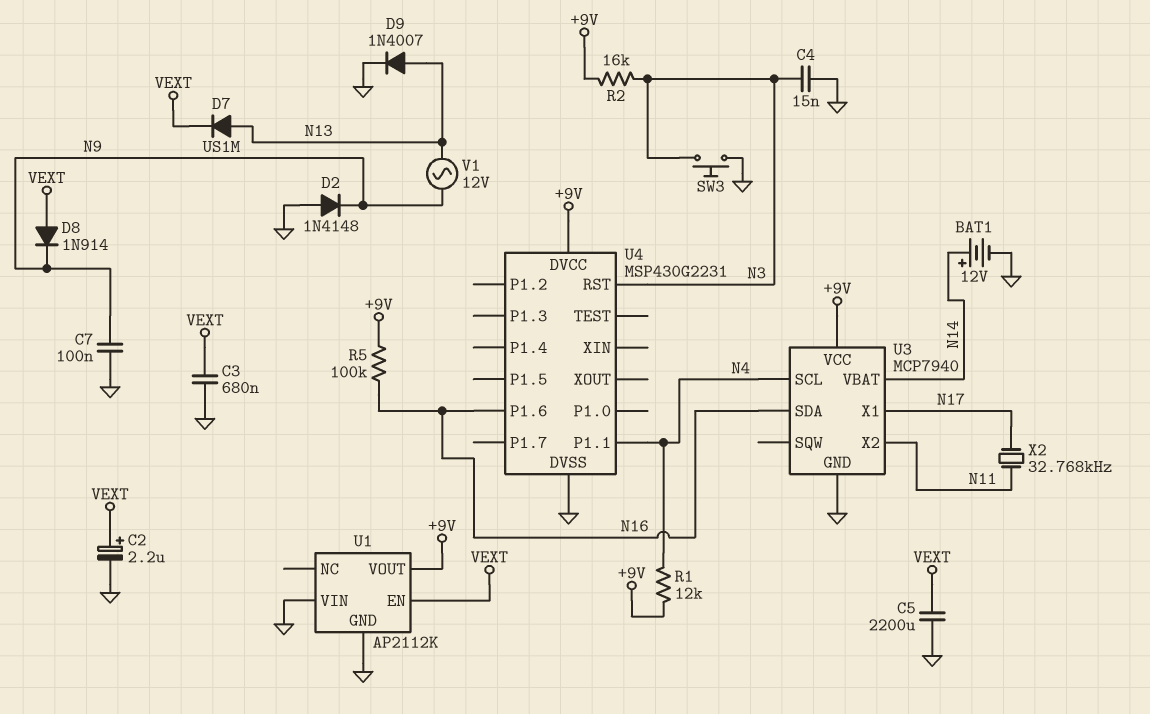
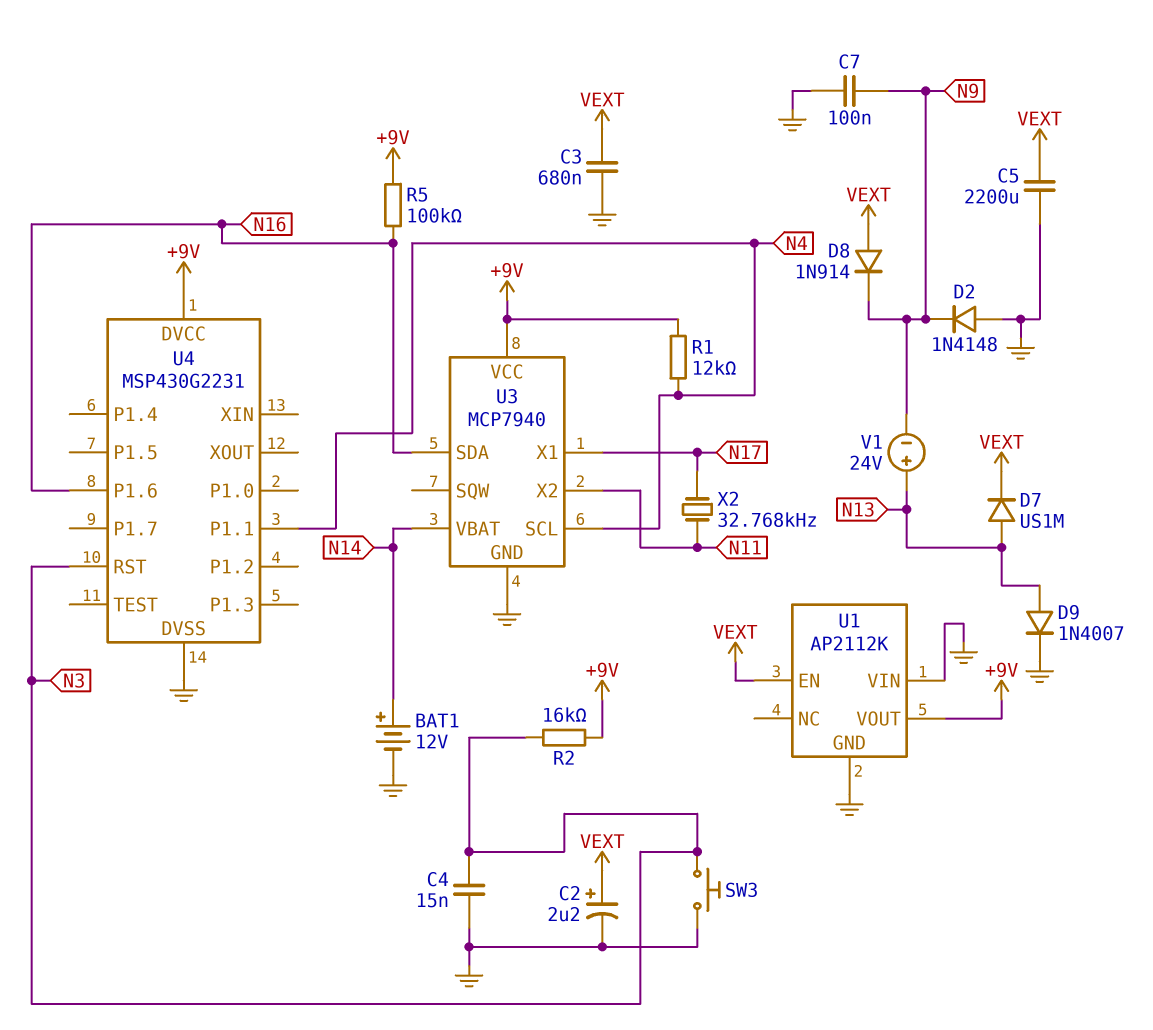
V1: AC 12V (N9, N13) -> 24V (plus N13, minus N9)

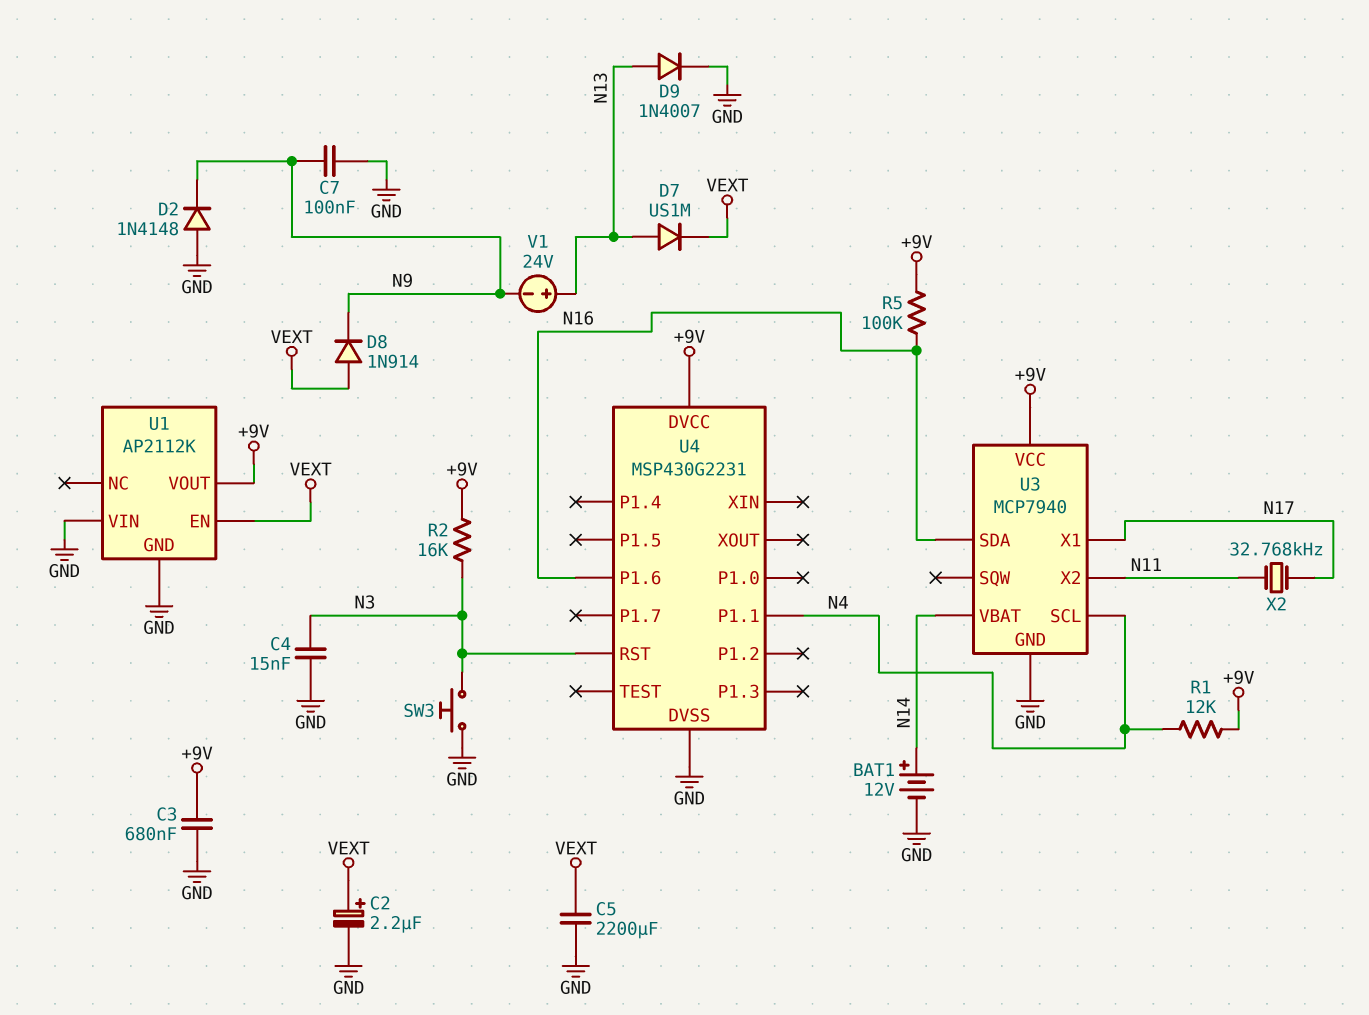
C3: 680nF (GND, VEXT) -> 680nF (+9V, GND)

